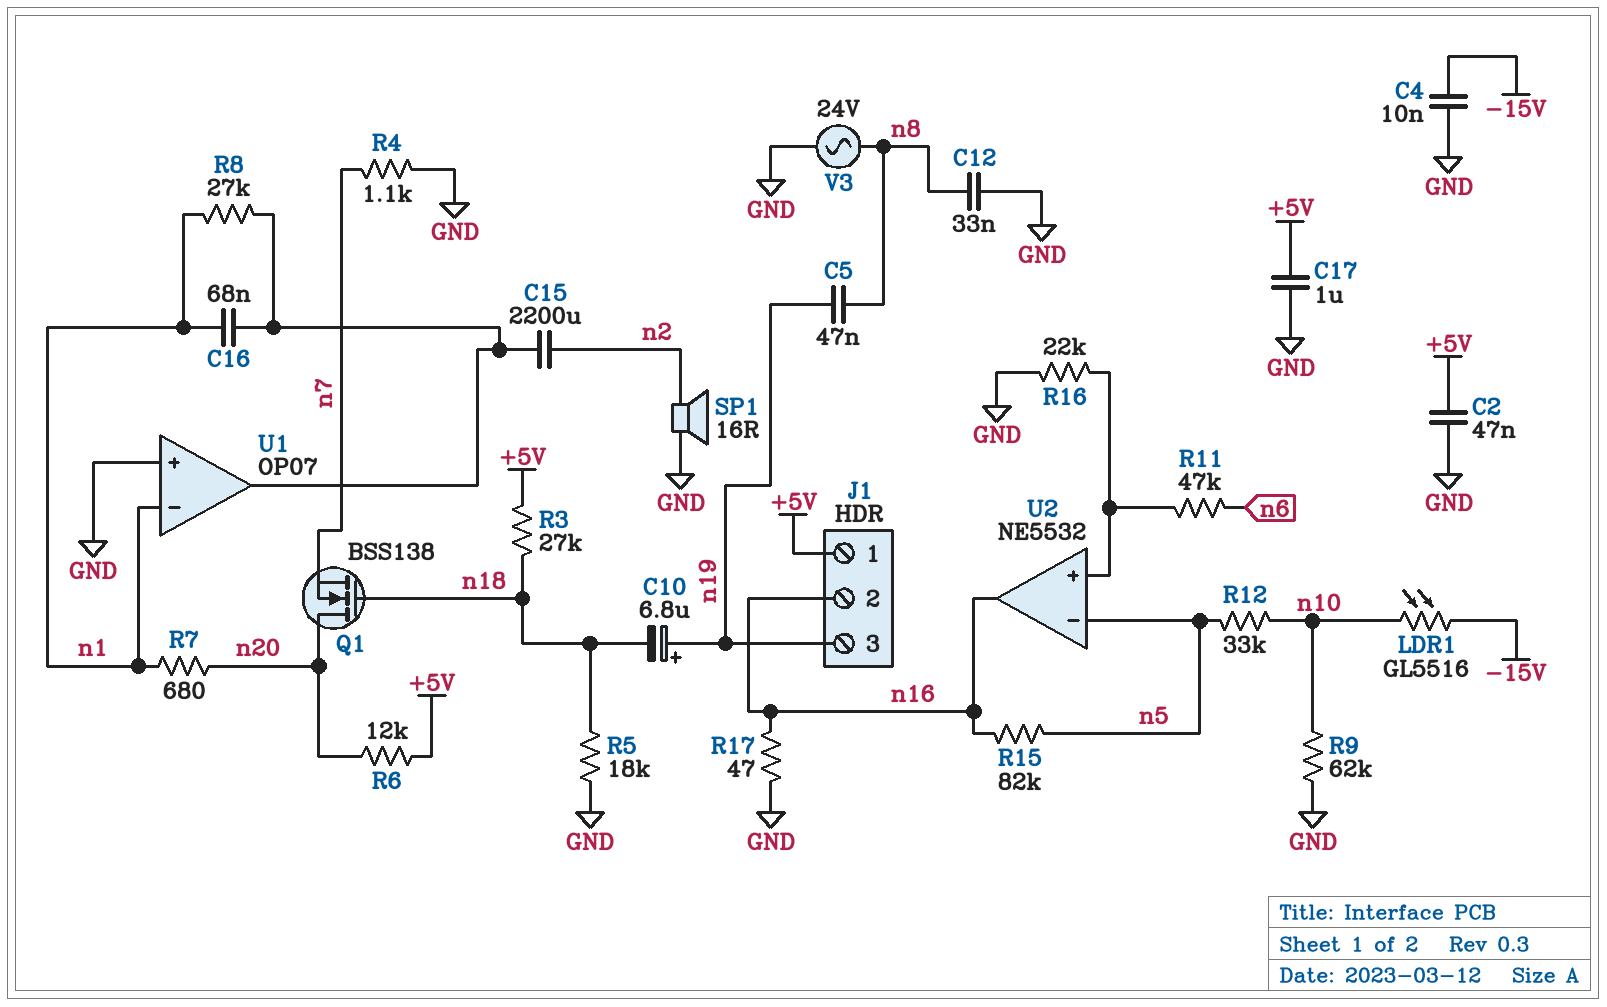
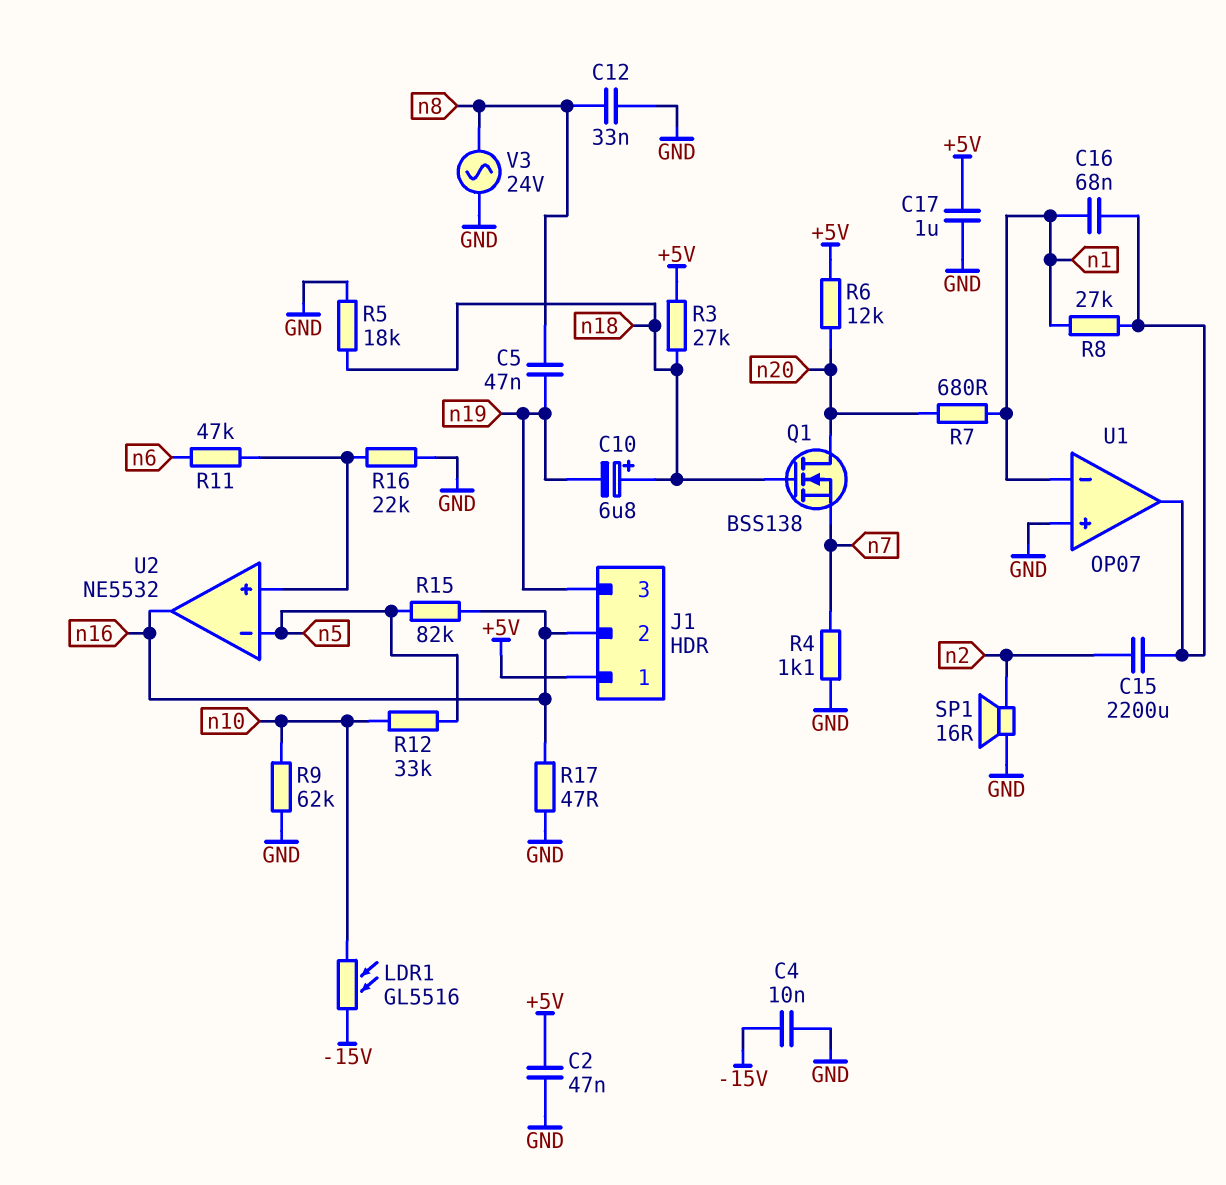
C10: 6.8uF (plus n19, minus n18) -> 6.8uF (plus n18, minus n19)

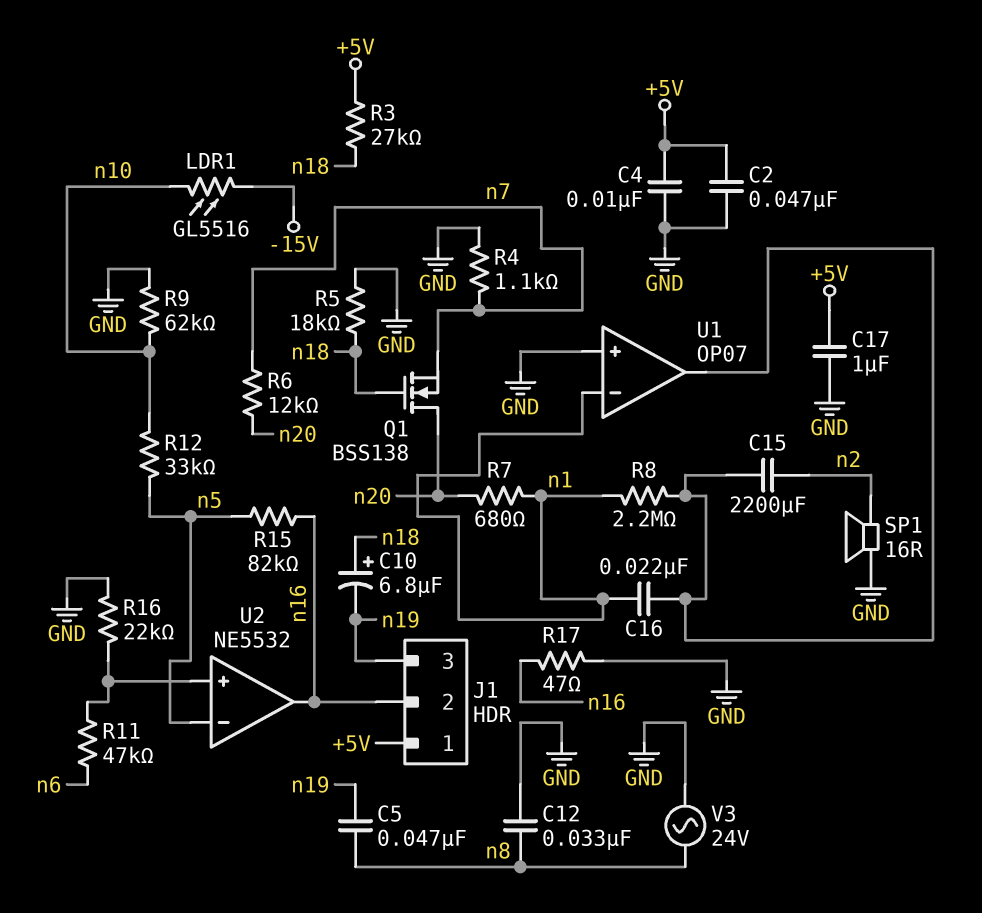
C4: 10nF (-15V, GND) -> 10nF (+5V, GND)
C16: 68nF (U1/out, n1) -> 22nF (U1/out, n1)
R6: 12k (+5V, n20) -> 12k (n7, n20)
R8: 27k (U1/out, n1) -> 2.2M (U1/out, n1)

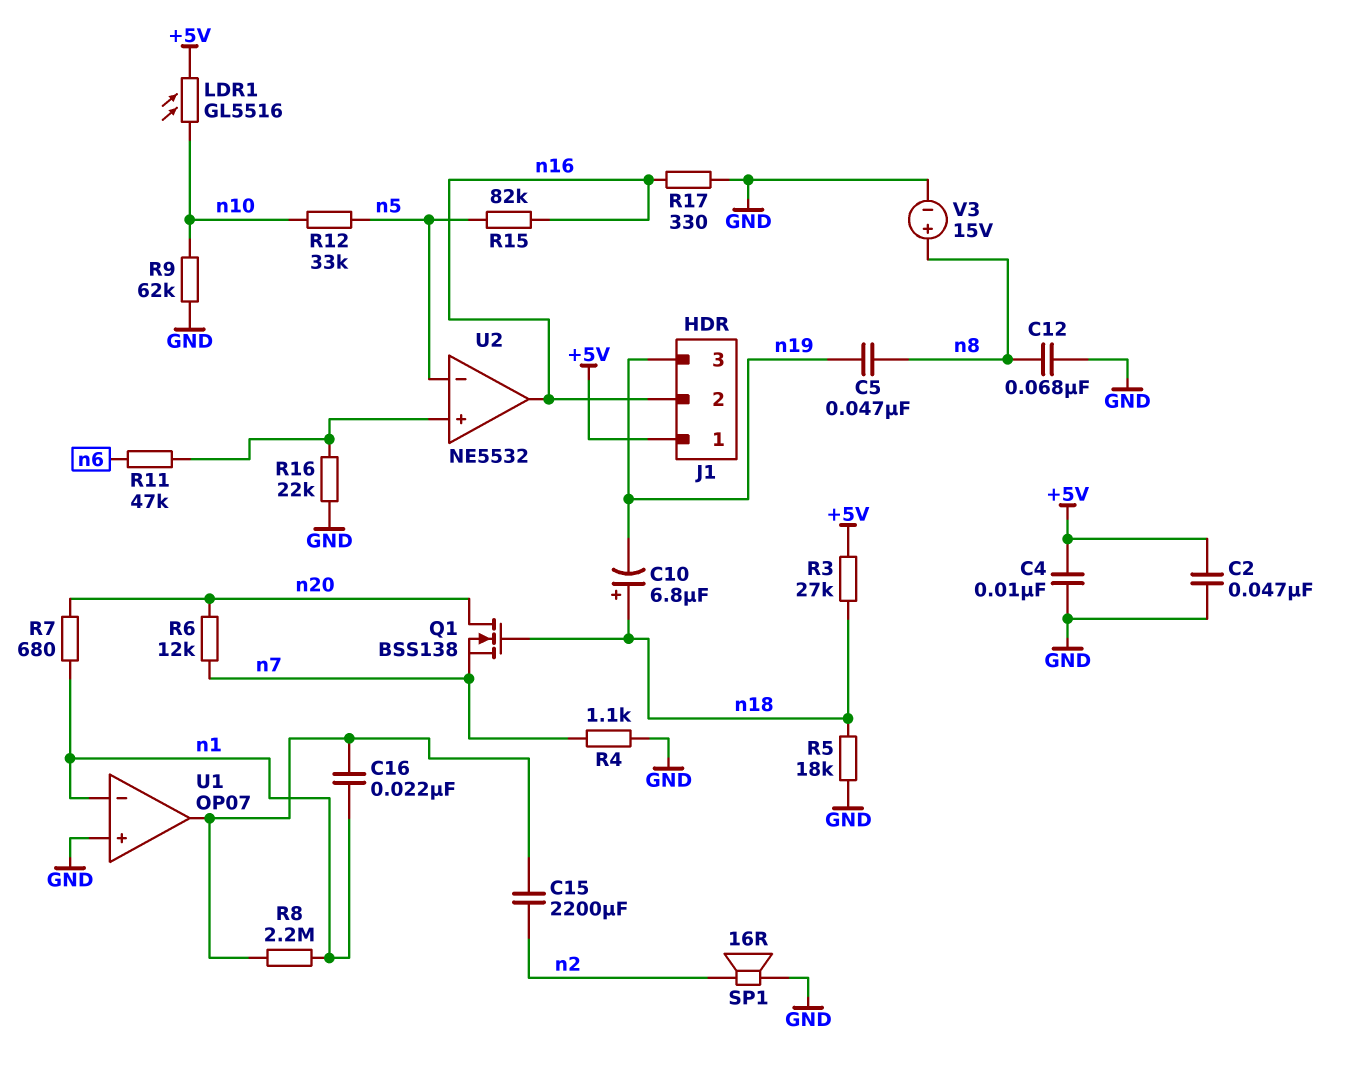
C12: 33nF (GND, n8) -> 68nF (GND, n8)
C17: 1uF (+5V, GND) -> none
LDR1: GL5516 (-15V, n10) -> GL5516 (+5V, n10)
R17: 47 (GND, n16) -> 330 (GND, n16)
V3: AC 24V (GND, n8) -> 15V (plus n8, minus GND)

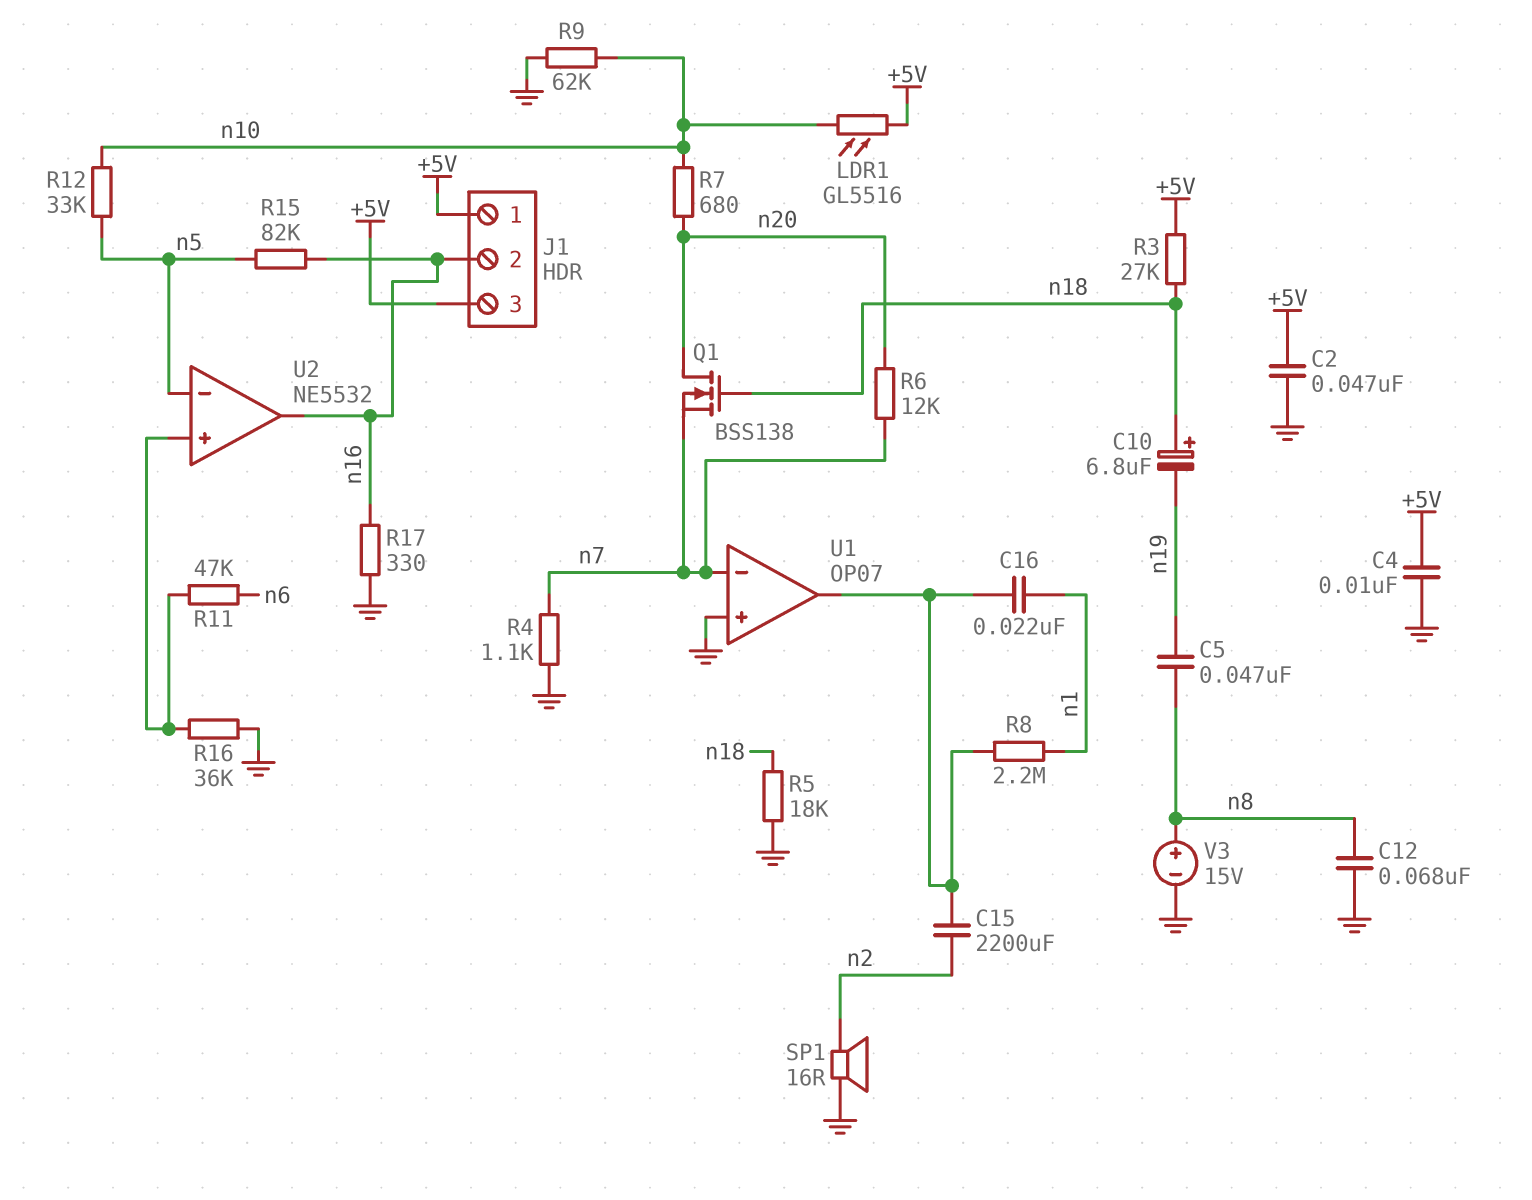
J1 pin 3: n19 -> +5V
R7: 680 (n1, n20) -> 680 (n10, n20)
R16: 22k (GND, U2/in+) -> 36k (GND, U2/in+)
U1 pin in-: n1 -> n7

